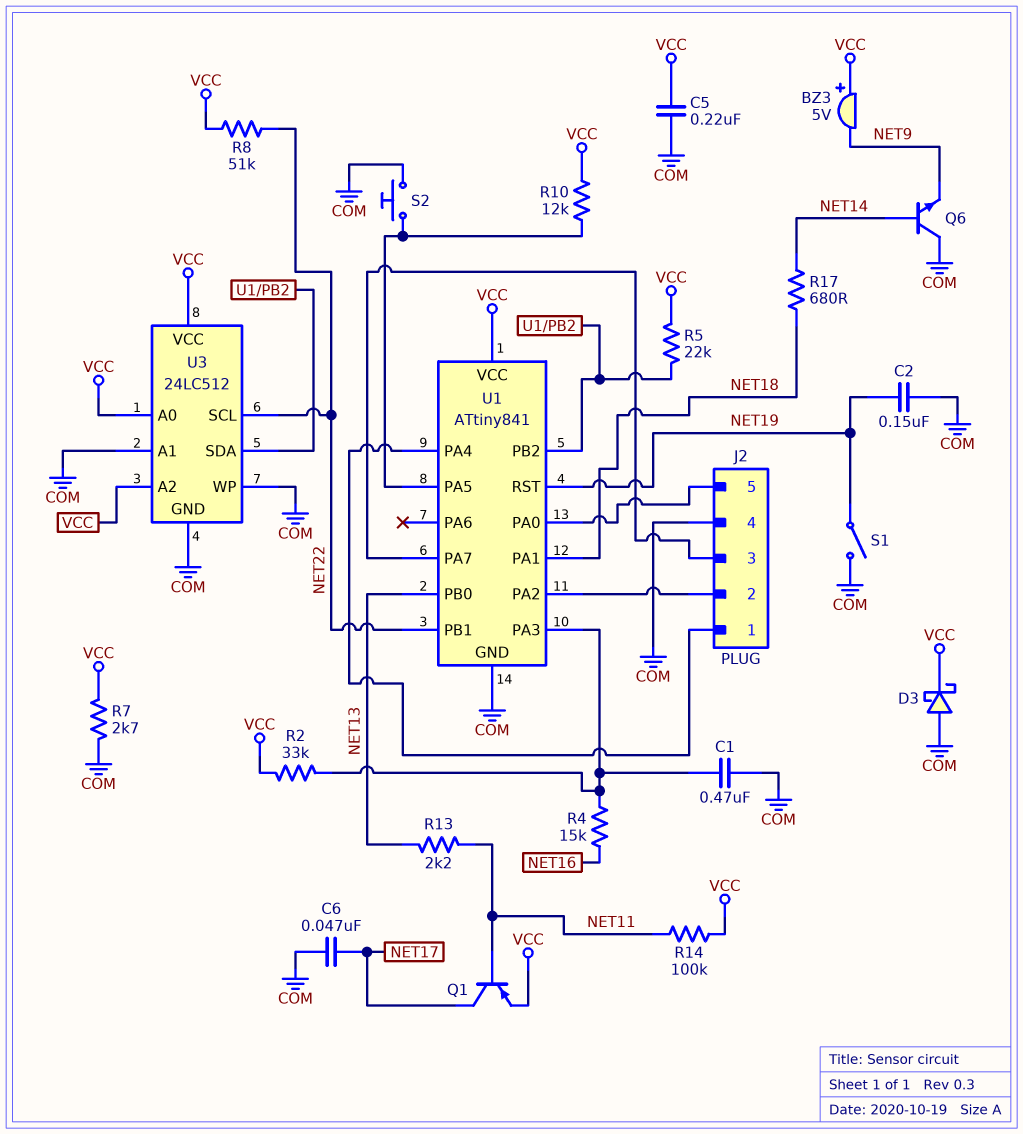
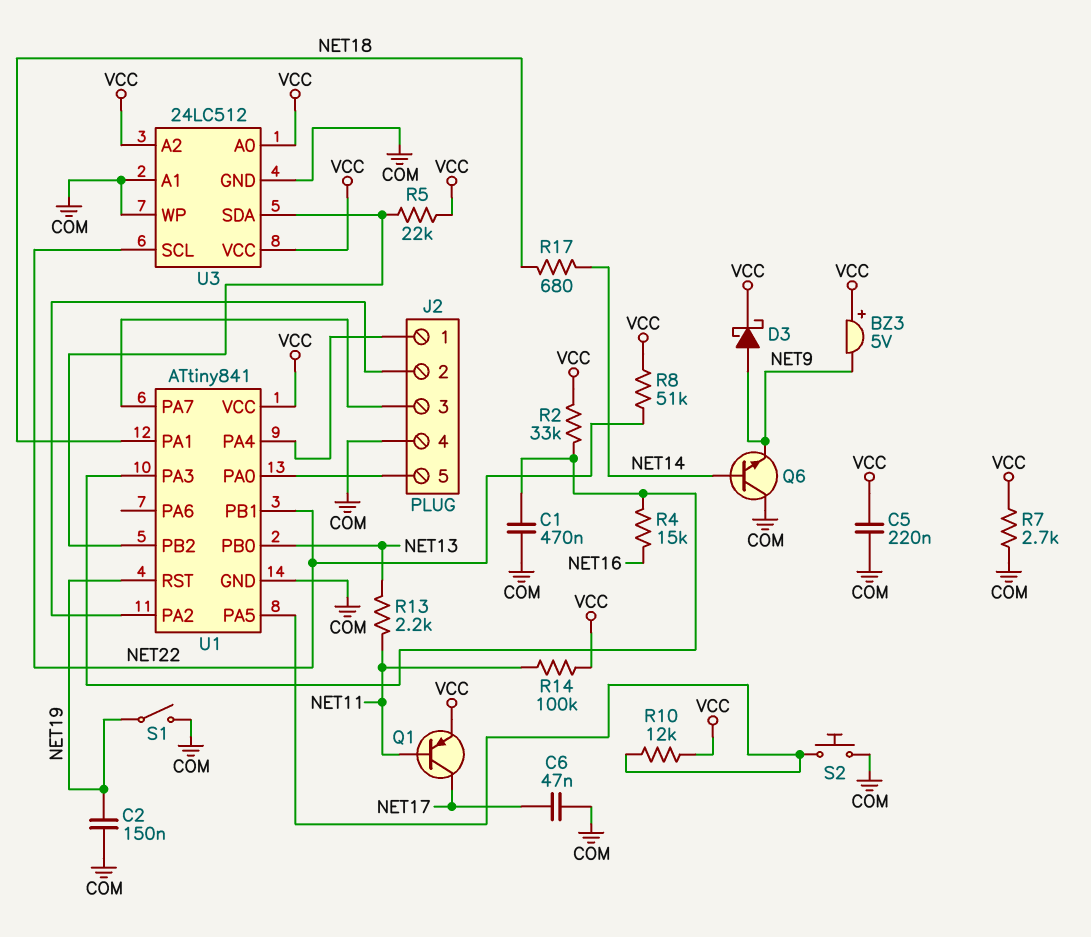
D3: schottky (A COM, K VCC) -> schottky (A NET9, K VCC)

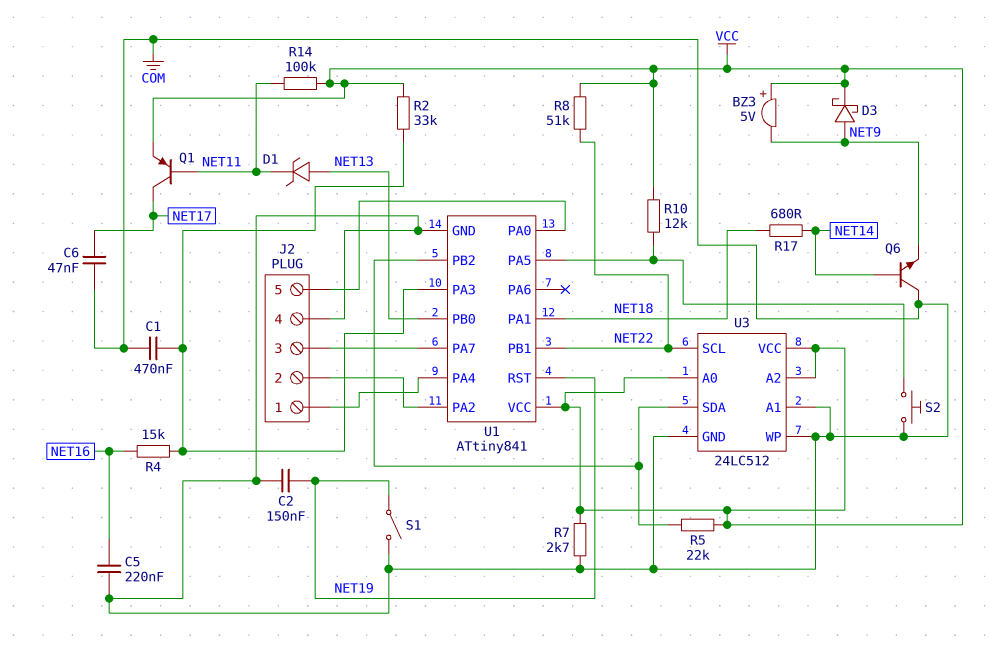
C5: 220nF (COM, VCC) -> 220nF (COM, NET16)
D1: none -> zener (A NET13, K NET11)
R13: 2.2k (NET11, NET13) -> none

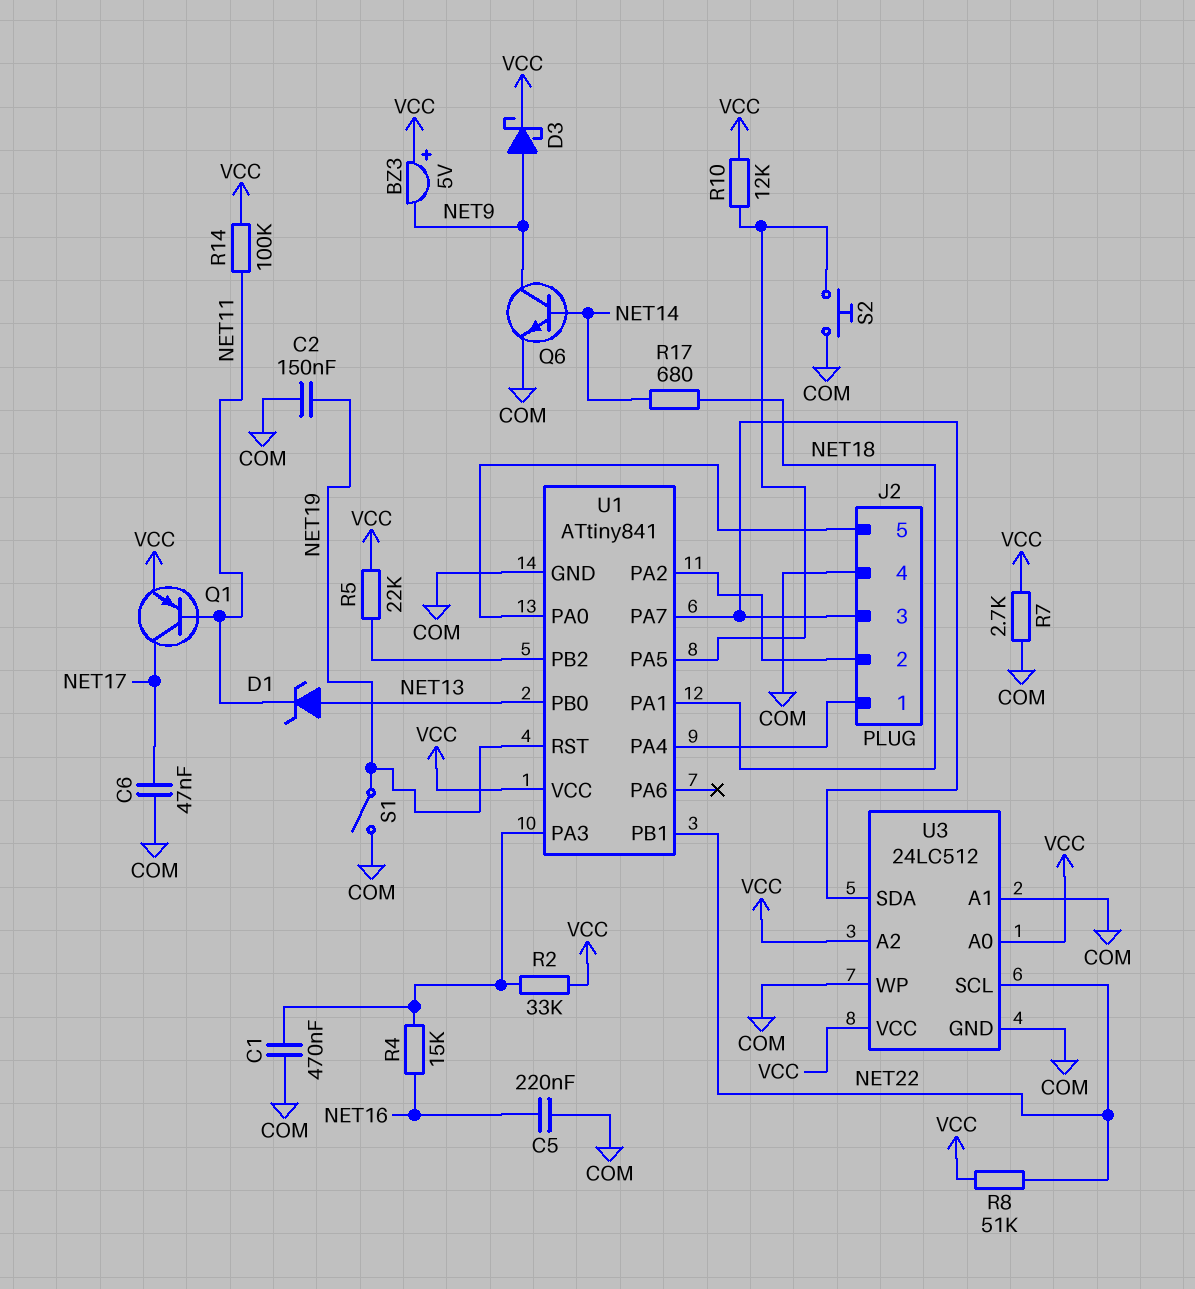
Q6: NPN (B NET14, C COM, E NET9) -> NPN (B NET14, C NET9, E COM)
U3 pin SDA: U1/PB2 -> J2/3

